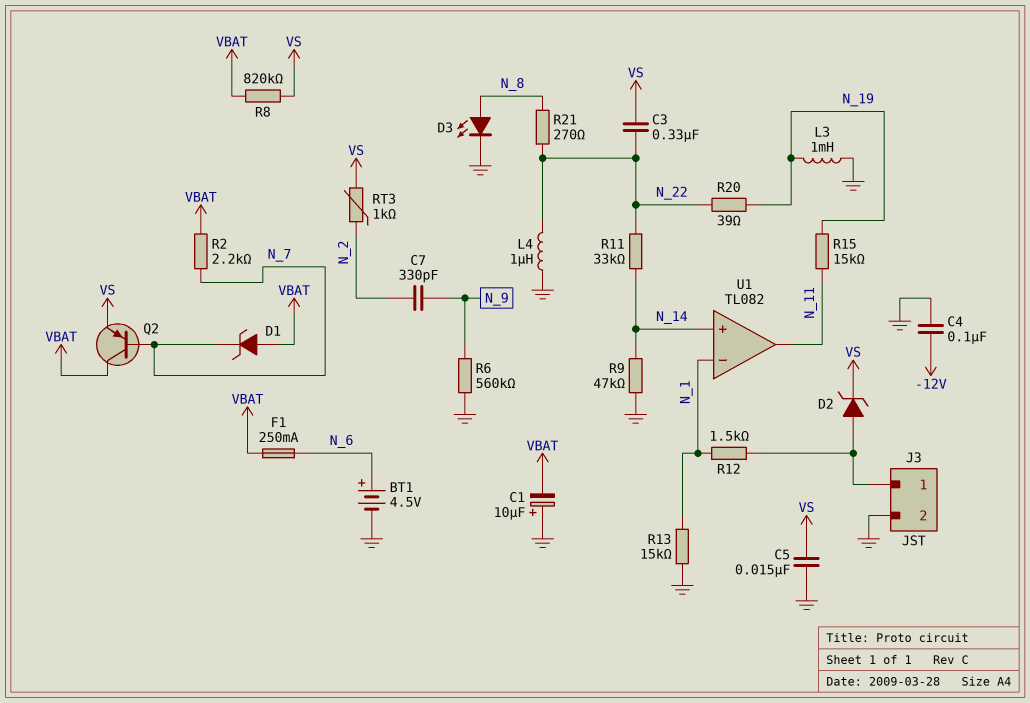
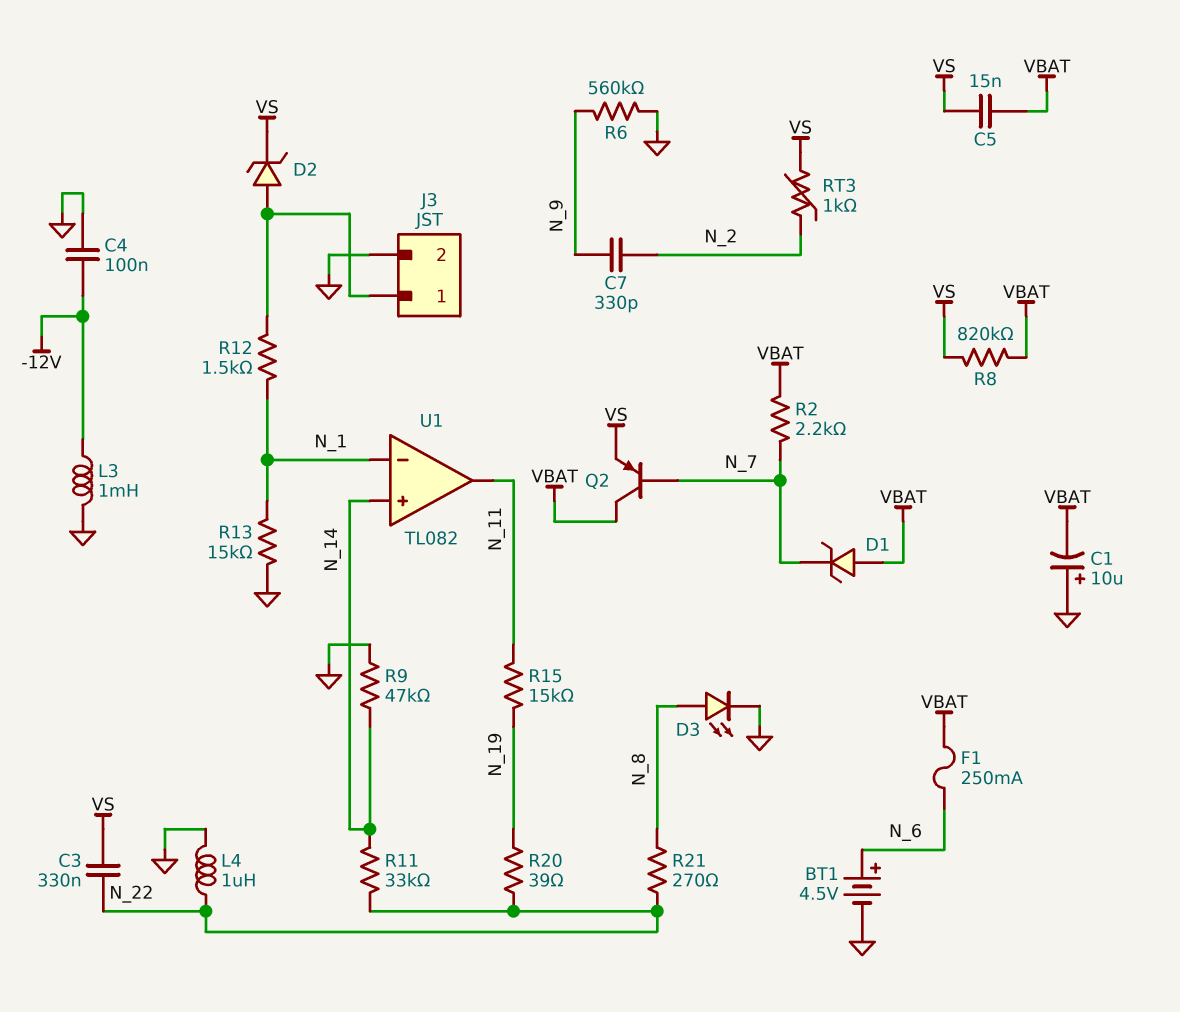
C5: 15nF (GND, VS) -> 15nF (VBAT, VS)
L3: 1mH (GND, N_19) -> 1mH (-12V, GND)

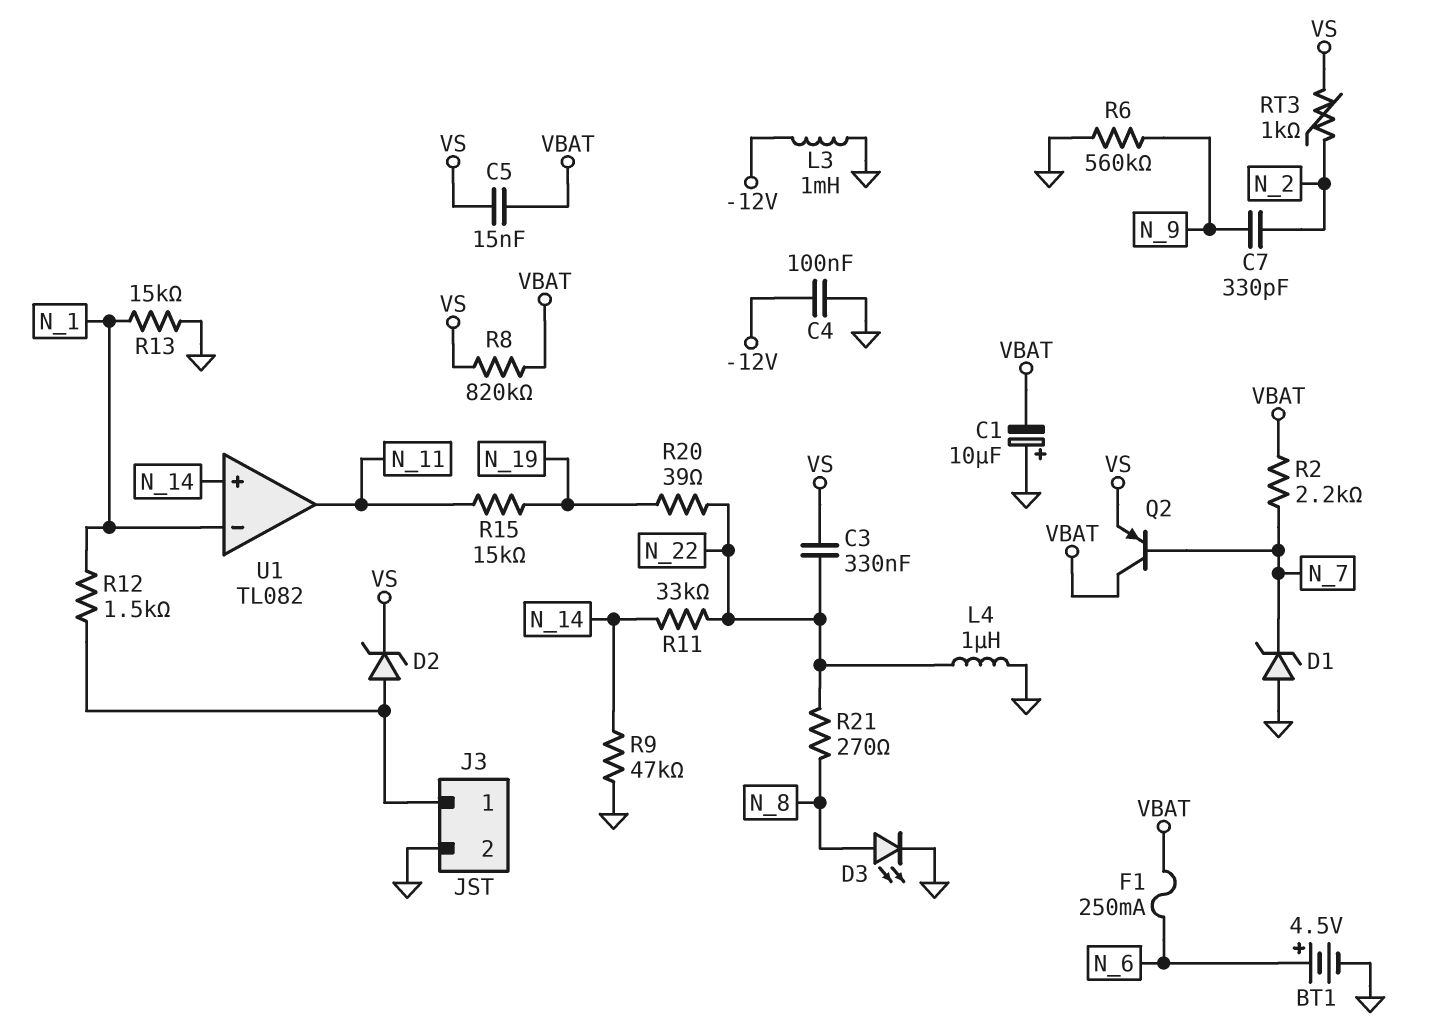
D1: zener (A VBAT, K N_7) -> zener (A GND, K N_7)

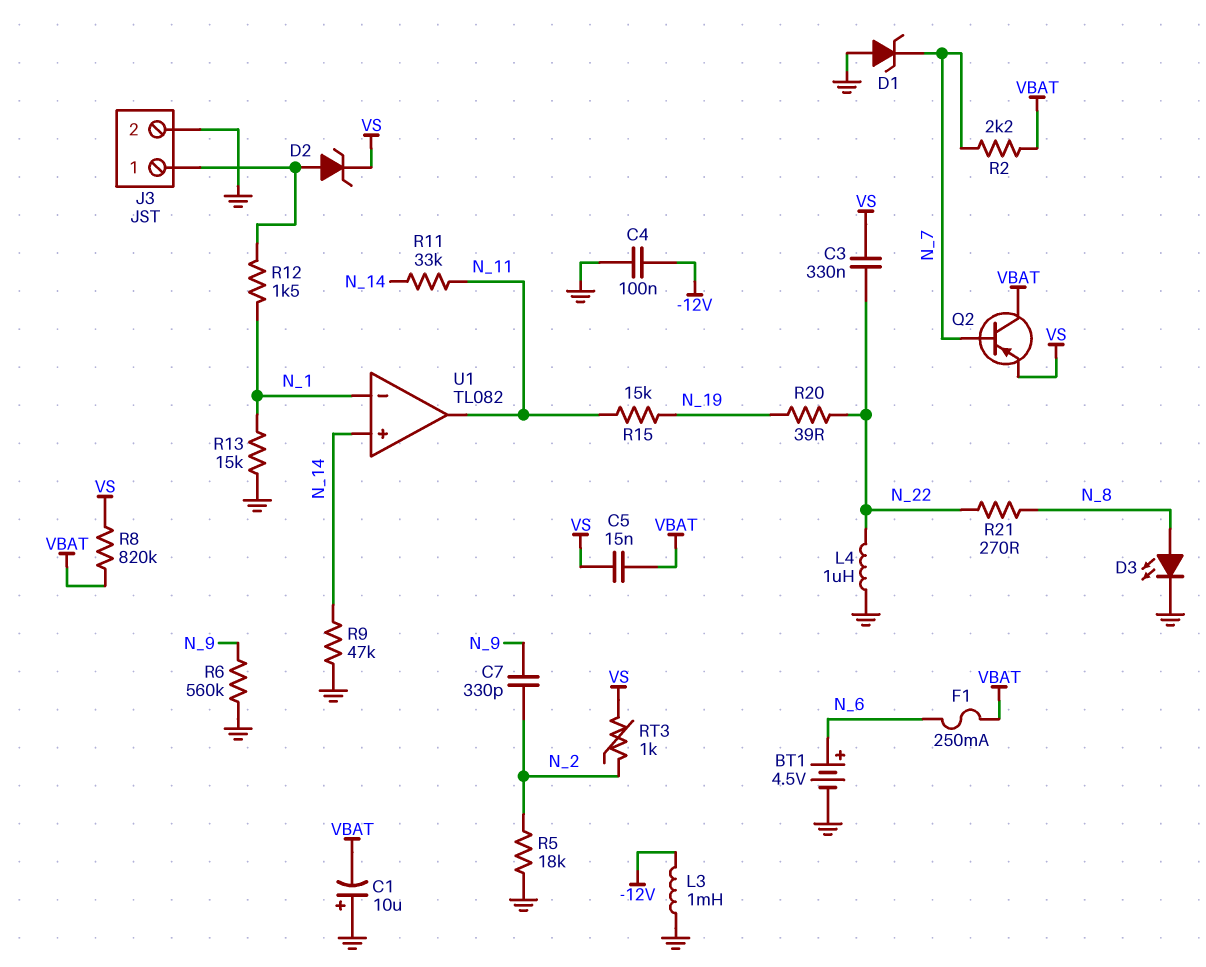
R5: none -> 18k (GND, N_2)
R11: 33k (N_14, N_22) -> 33k (N_11, N_14)

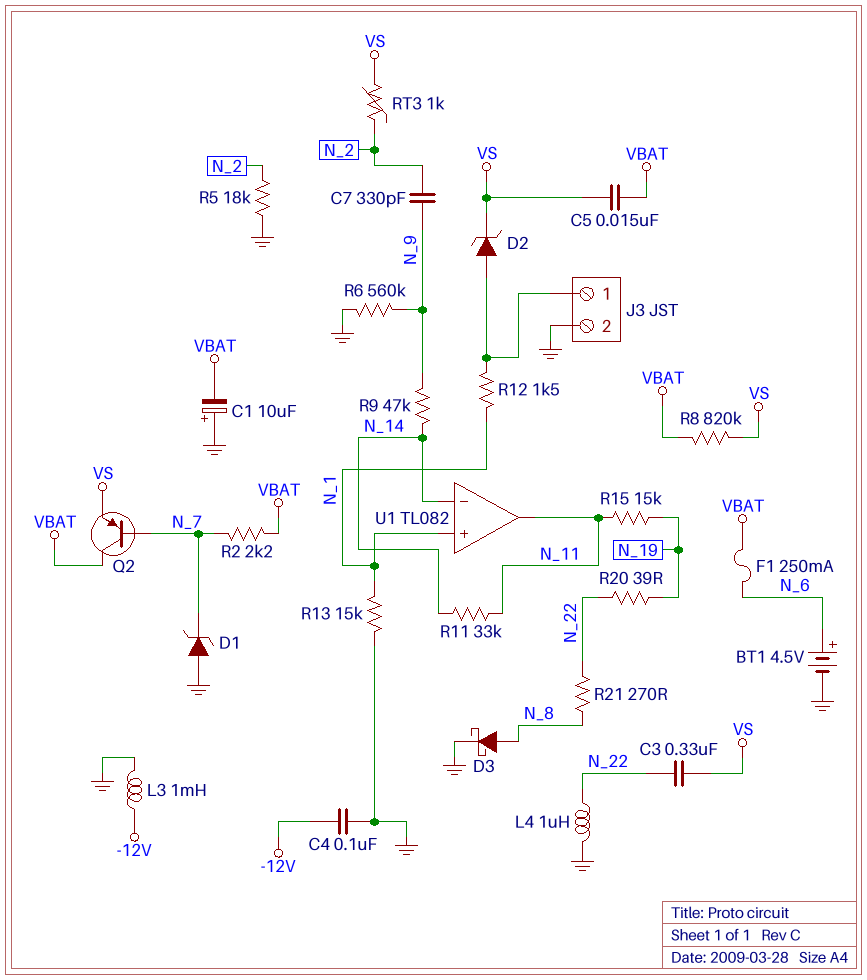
D3: LED (A N_8, K GND) -> schottky (A N_8, K GND)
R9: 47k (GND, N_14) -> 47k (N_9, N_14)
U1 pin in+: N_14 -> N_1
U1 pin in-: N_1 -> N_14

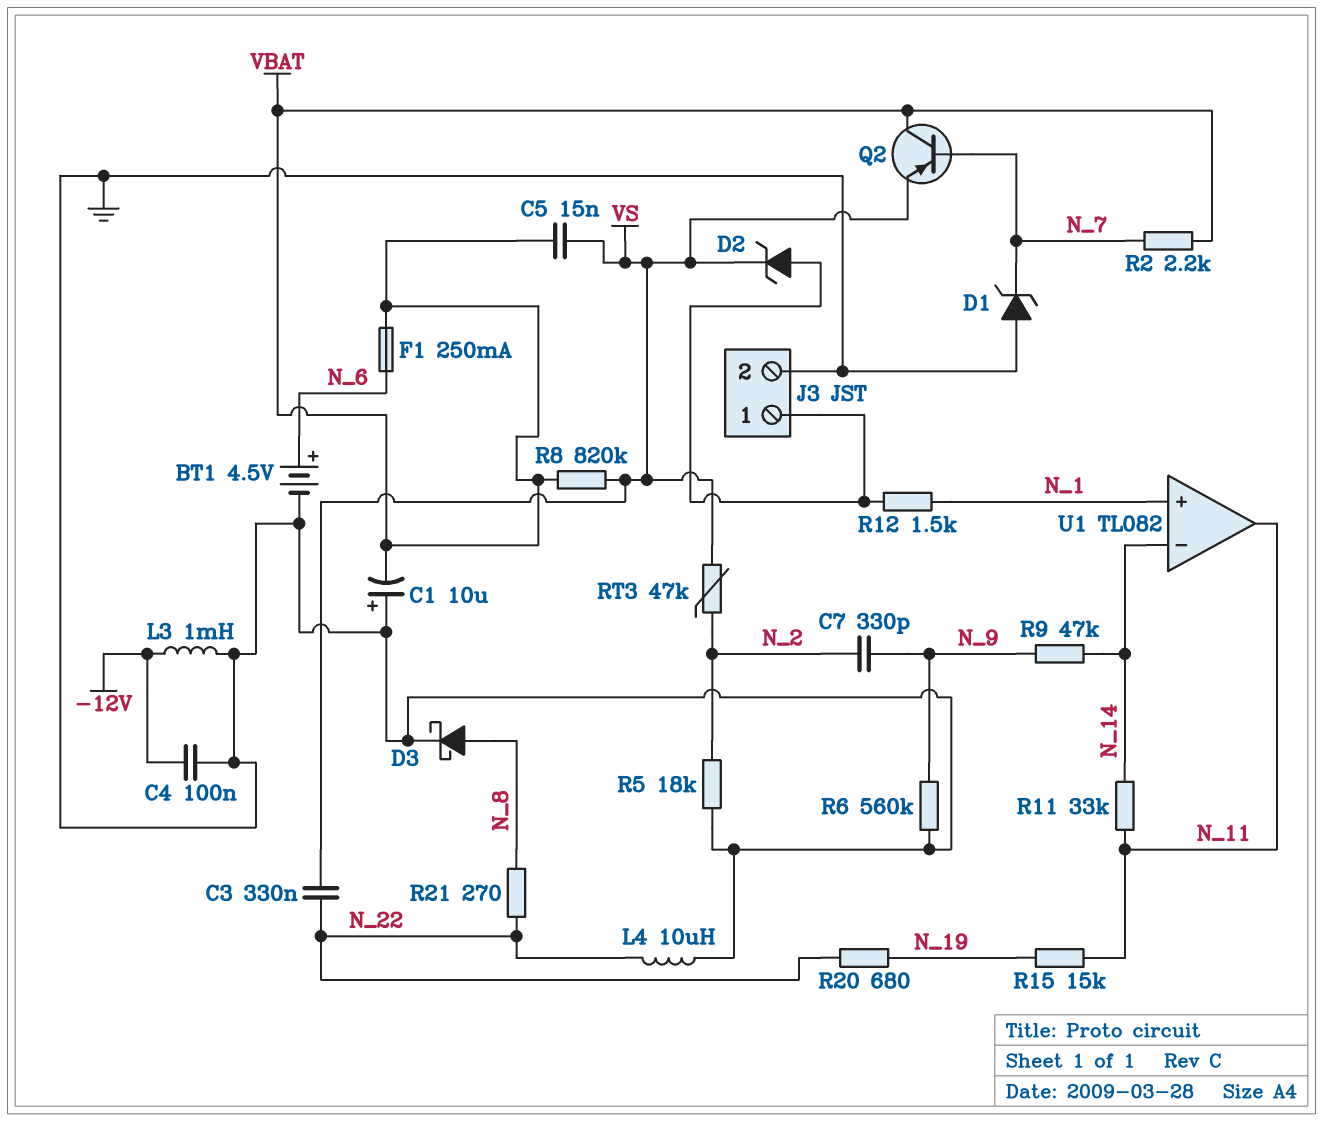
L4: 1uH (GND, N_22) -> 10uH (GND, N_22)
R13: 15k (GND, N_1) -> none
R20: 39 (N_19, N_22) -> 680 (N_19, N_22)
RT3: 1k (N_2, VS) -> 47k (N_2, VS)

